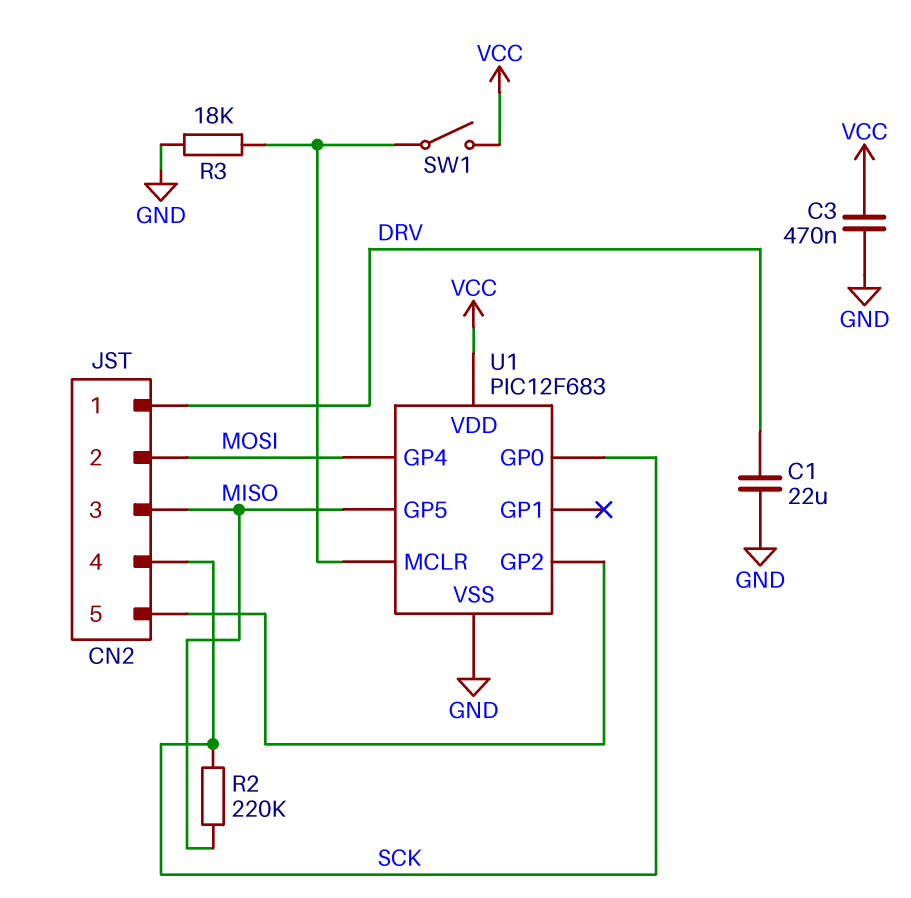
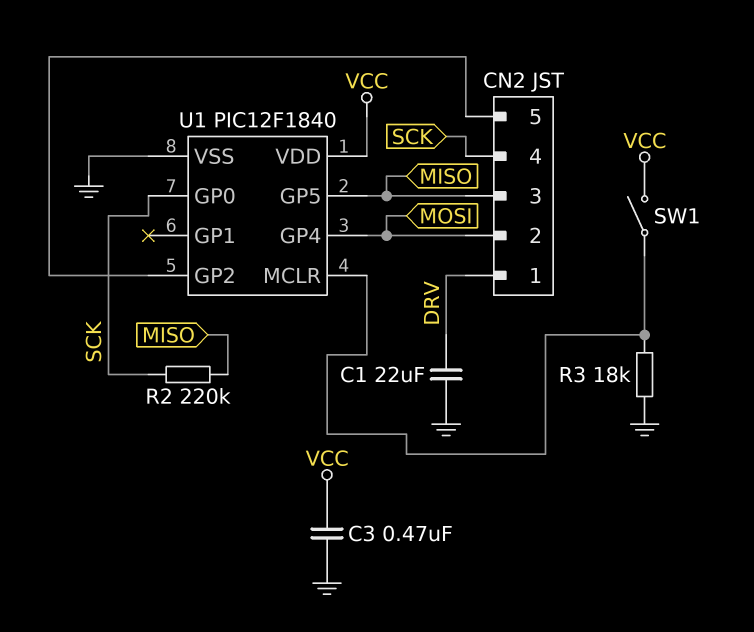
U1: PIC12F683 -> PIC12F1840

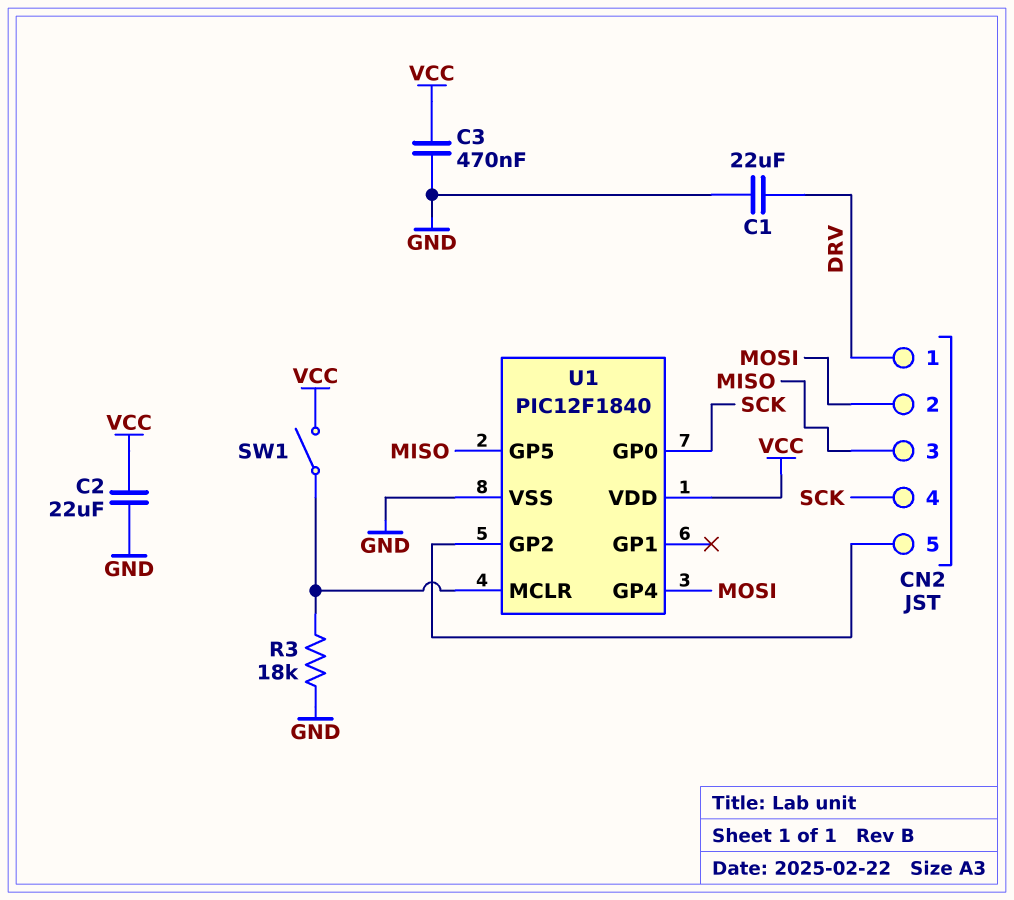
C2: none -> 22uF (GND, VCC)
R2: 220k (MISO, SCK) -> none

